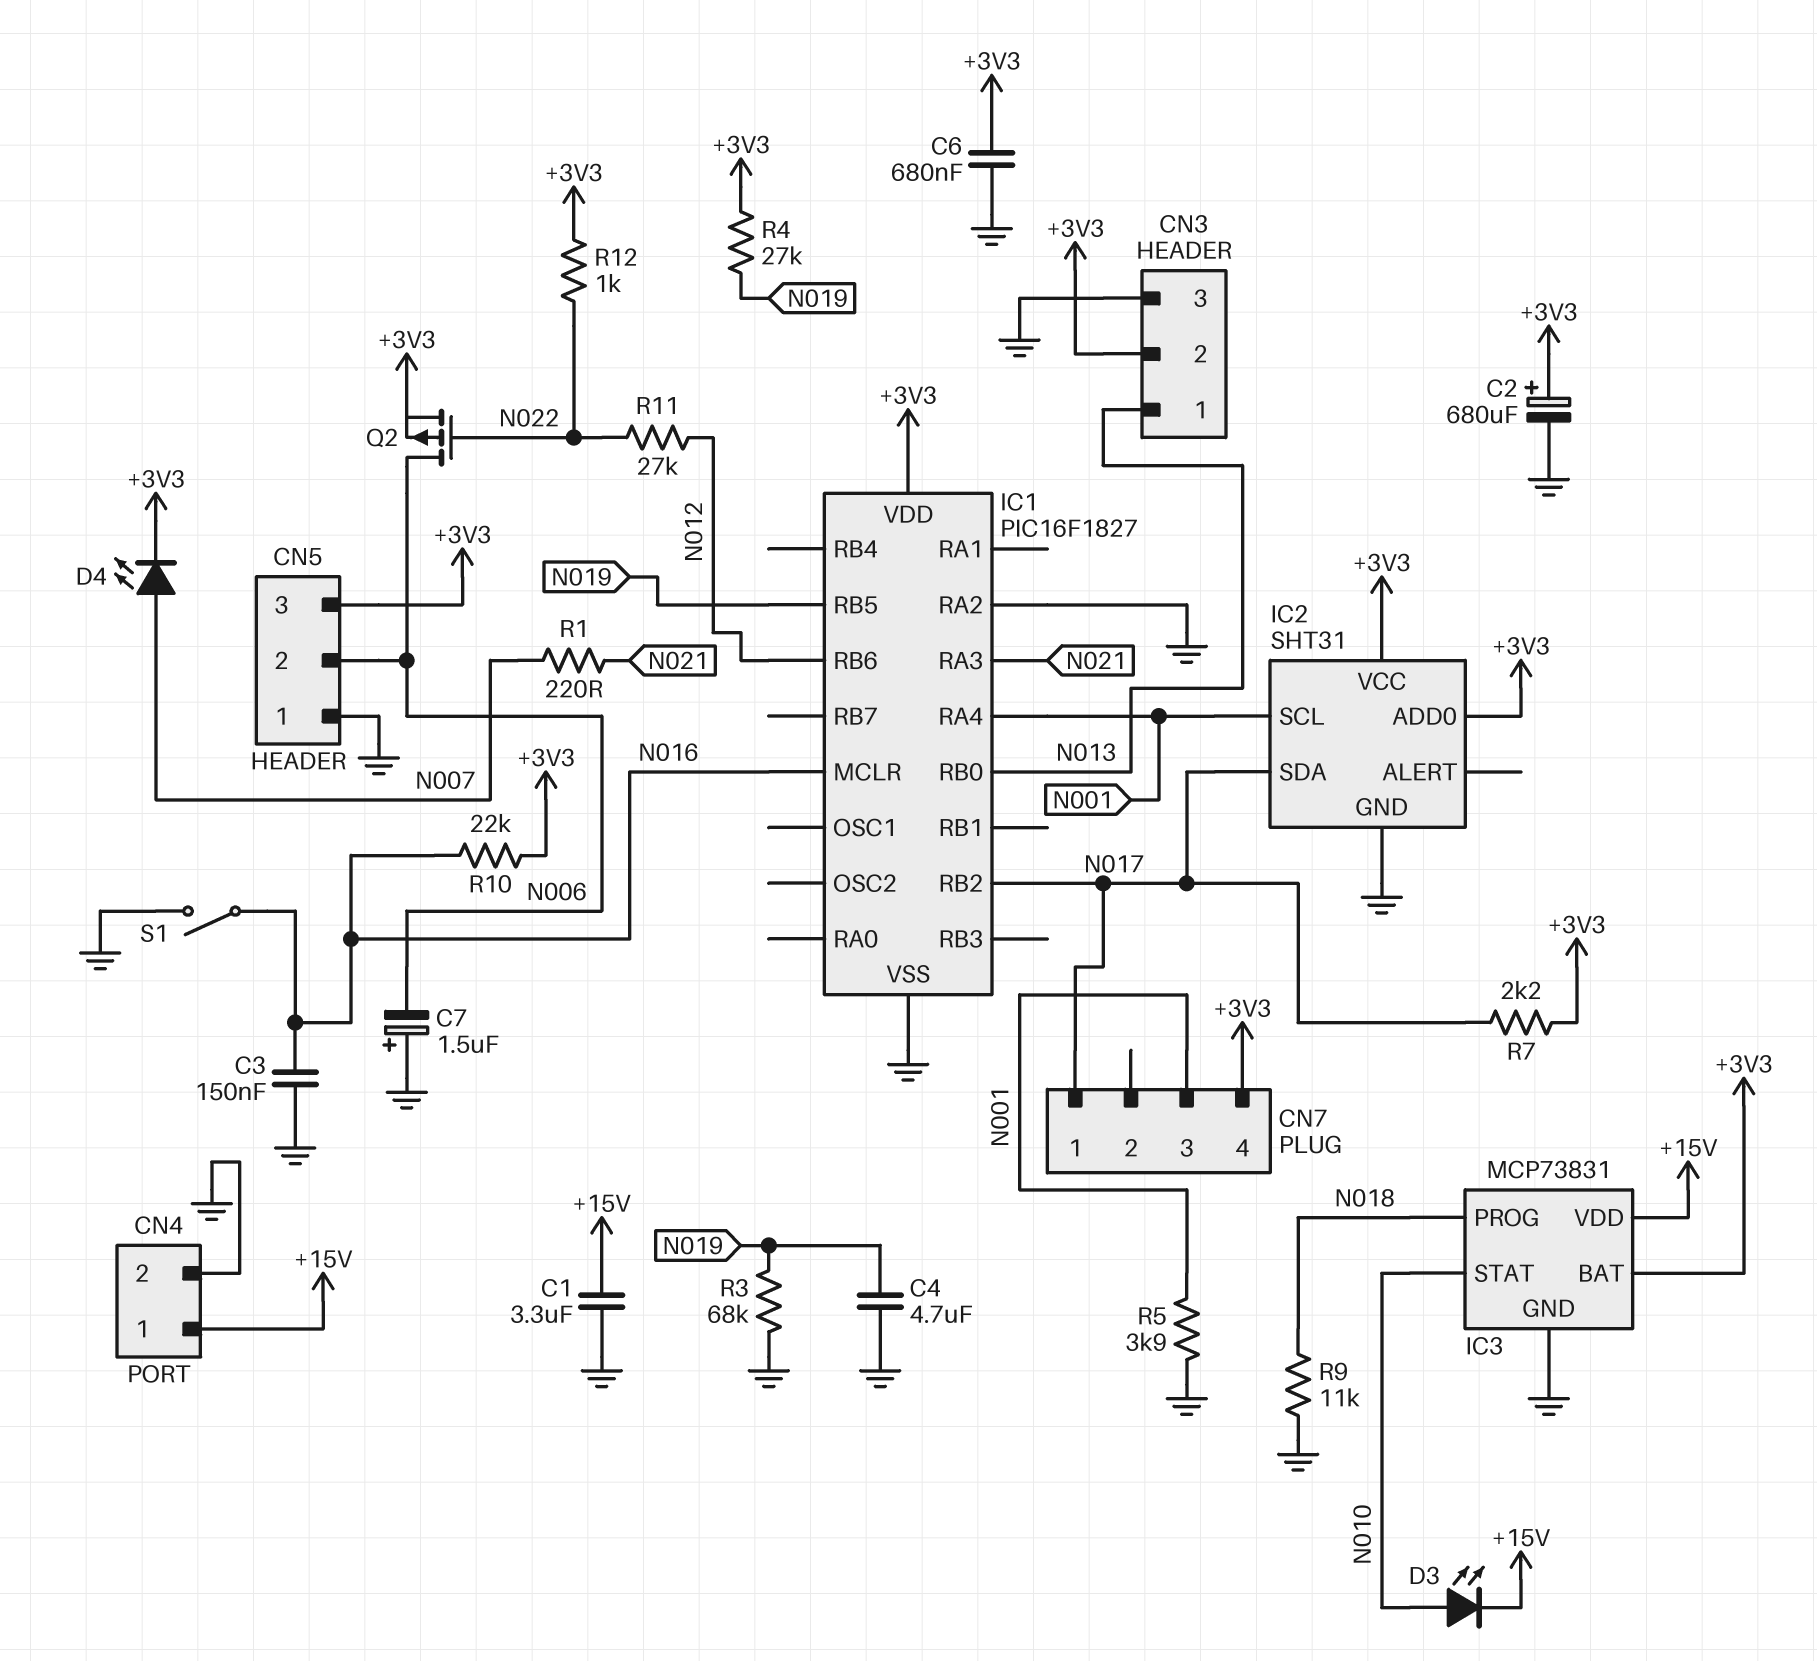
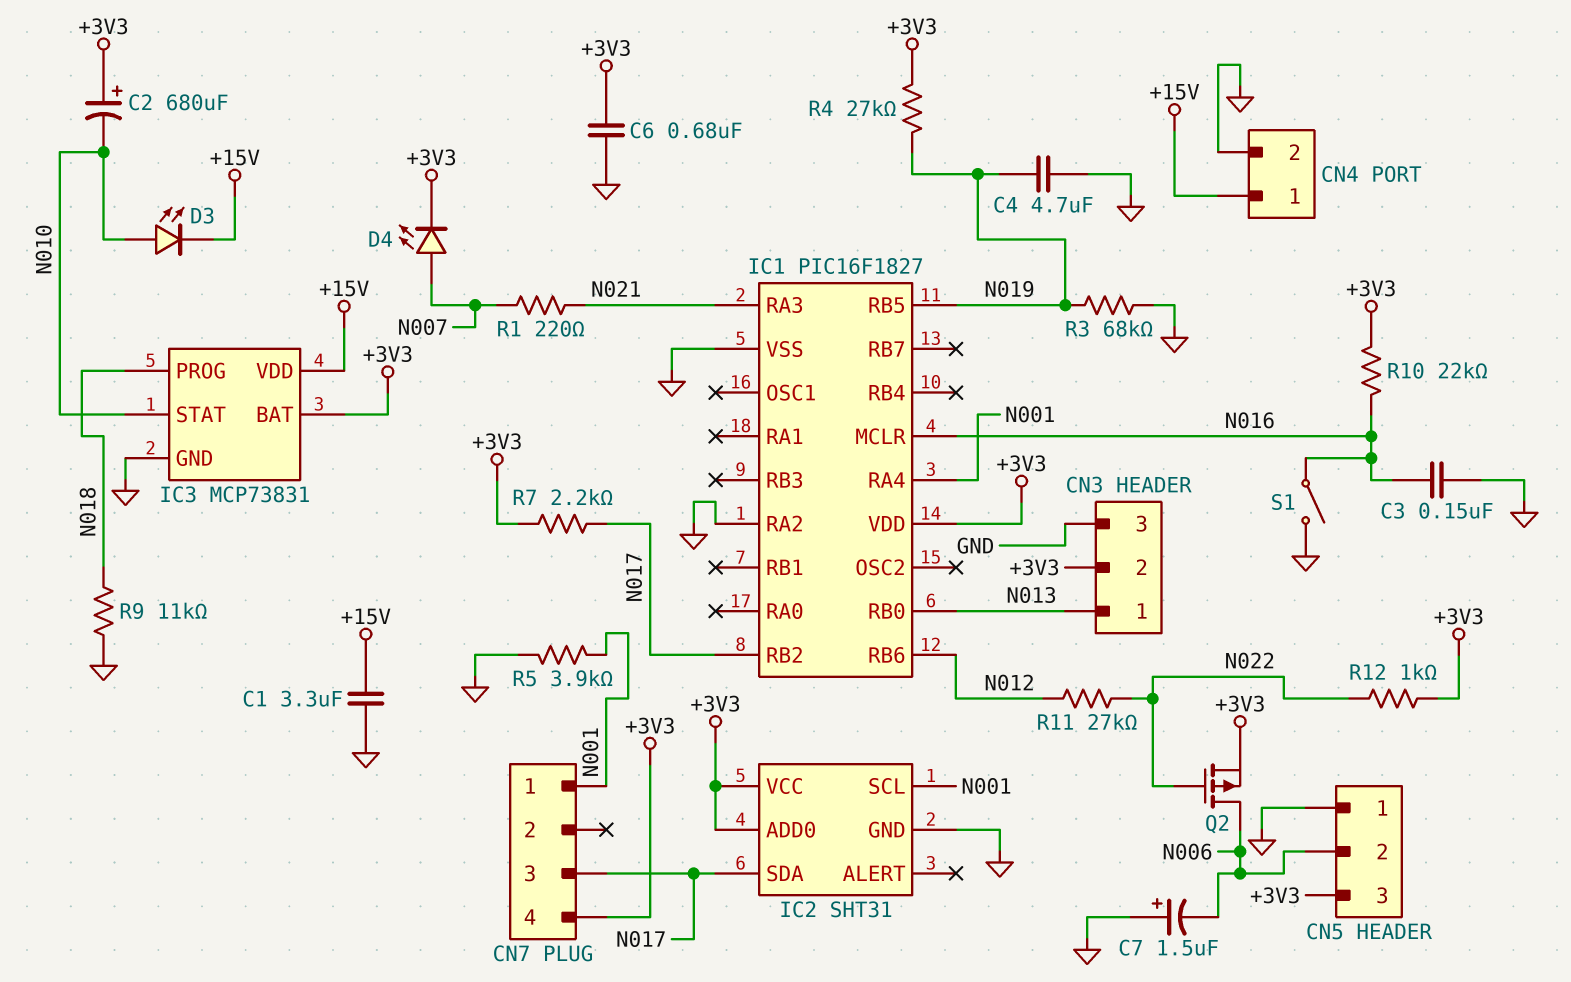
C2: 680uF (plus +3V3, minus GND) -> 680uF (plus +3V3, minus N010)
CN7 pin 1: N017 -> N001
CN7 pin 3: N001 -> N017

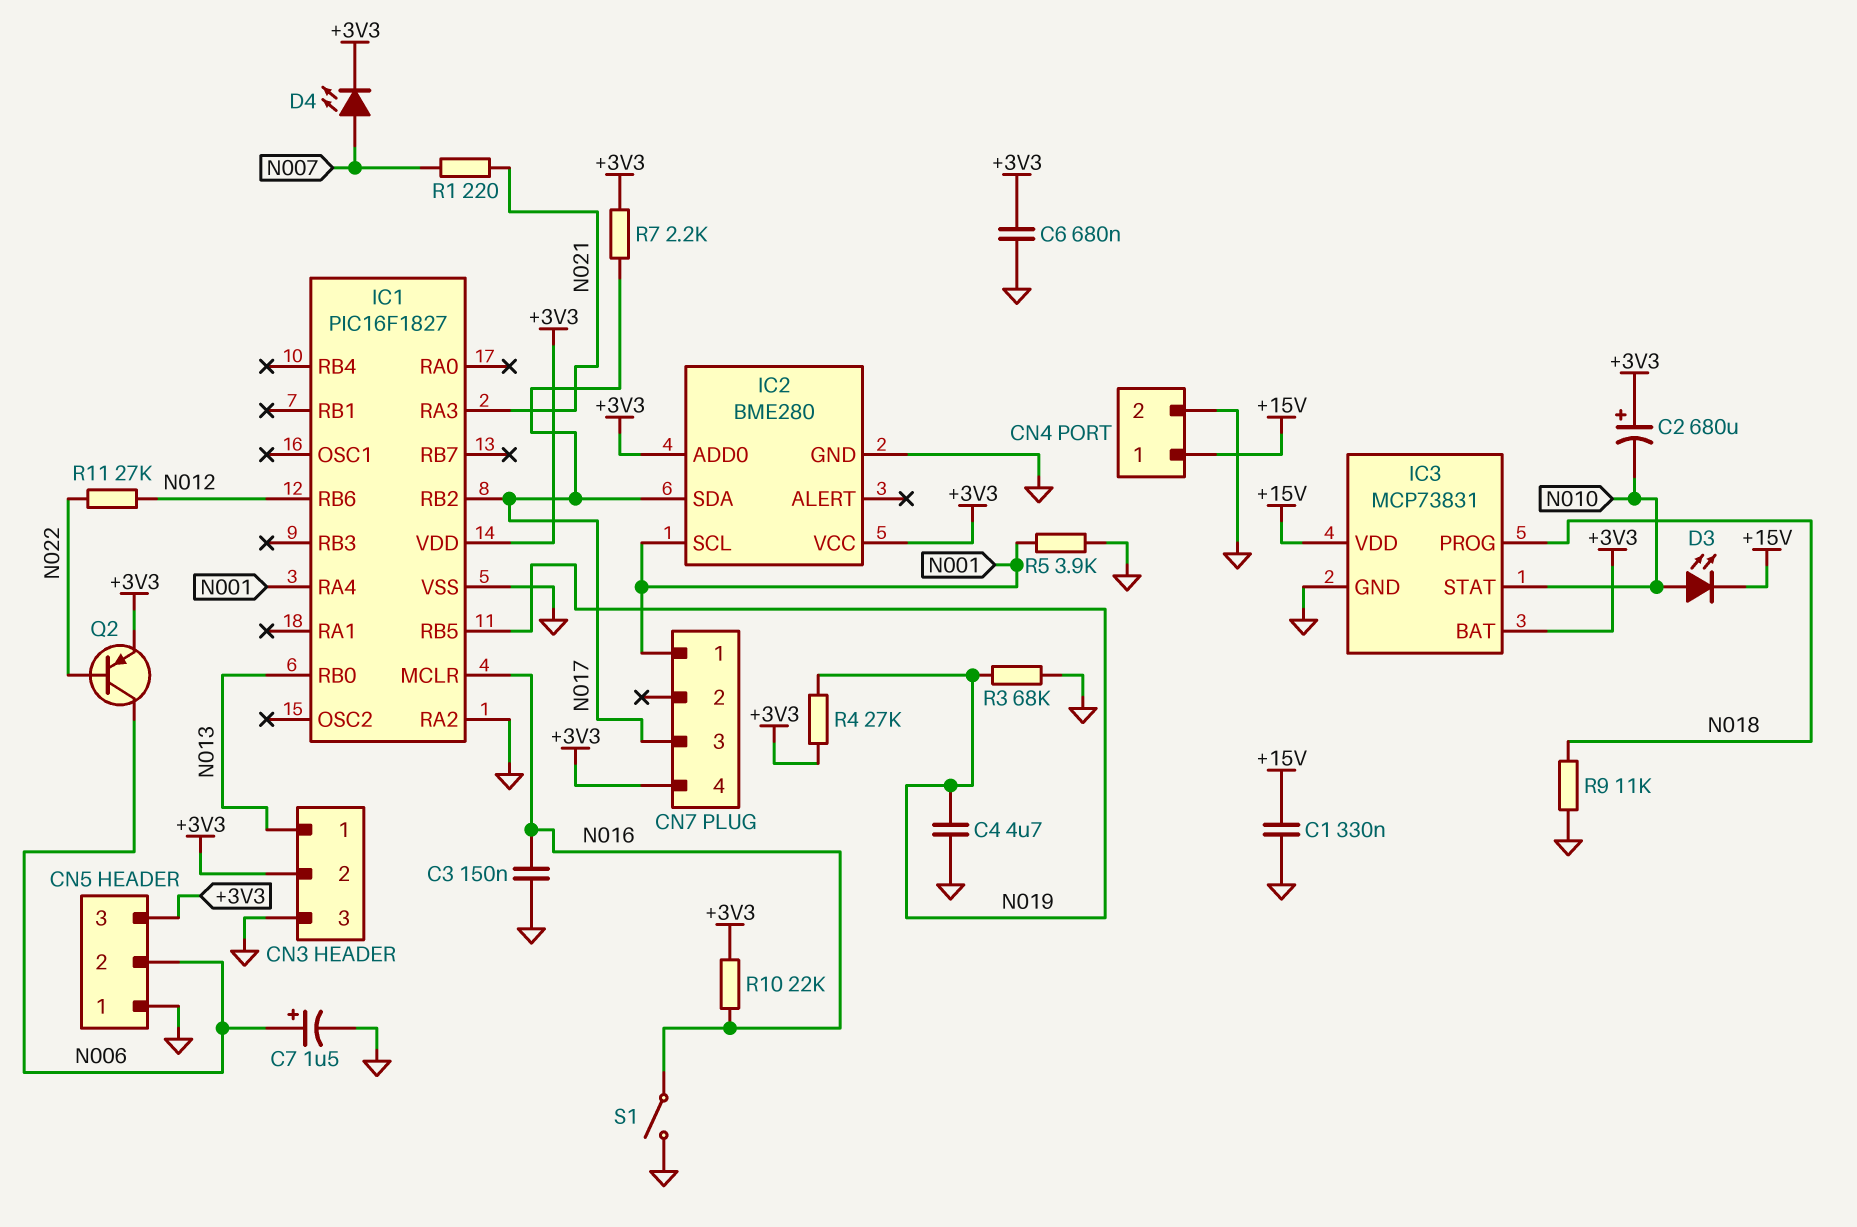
C1: 3.3uF (+15V, GND) -> 330nF (+15V, GND)
C7: 1.5uF (plus GND, minus N006) -> 1.5uF (plus N006, minus GND)
IC2: SHT31 -> BME280
Q2: PMOS (G N022, D N006, S +3V3) -> PNP (B N022, C N006, E +3V3)
R12: 1k (+3V3, N022) -> none

